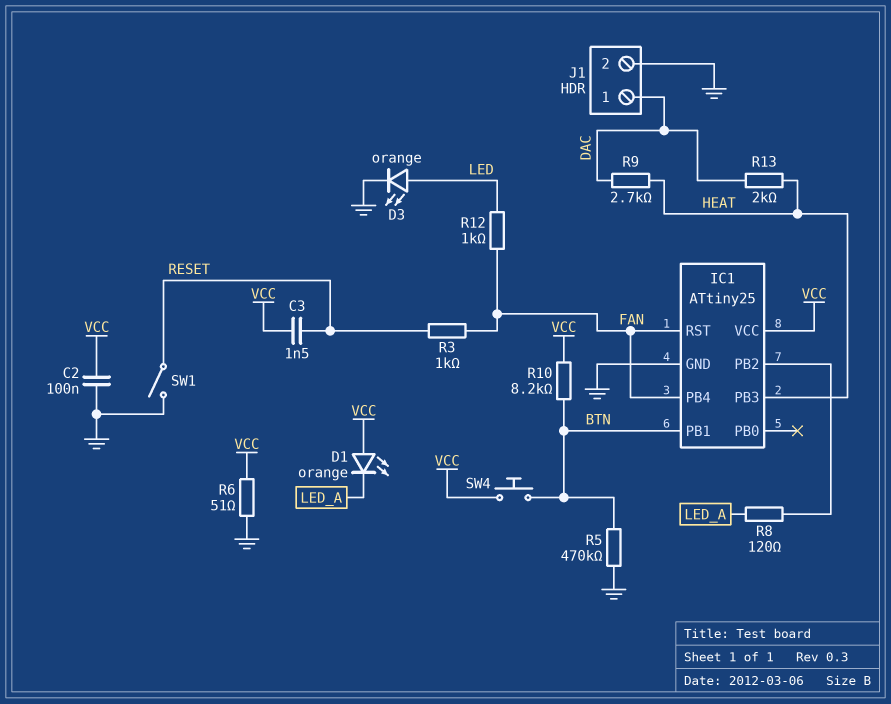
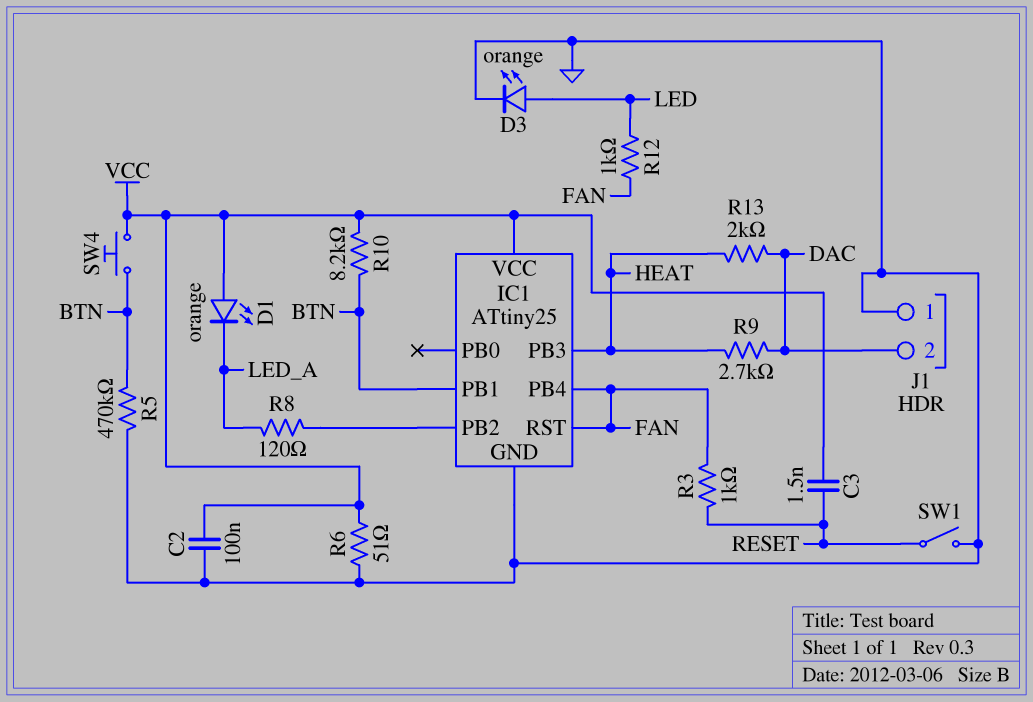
J1 pin 1: DAC -> GND
J1 pin 2: GND -> DAC

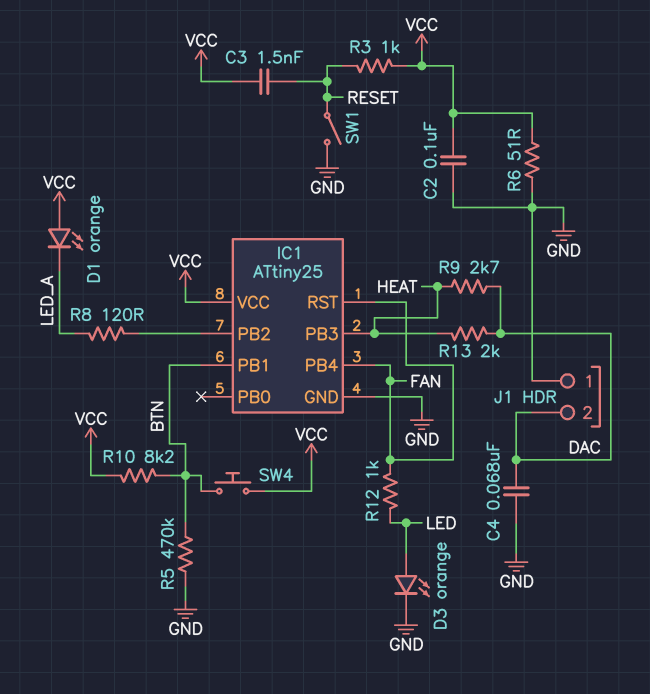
C4: none -> 68nF (DAC, GND)
R3: 1k (FAN, RESET) -> 1k (RESET, VCC)

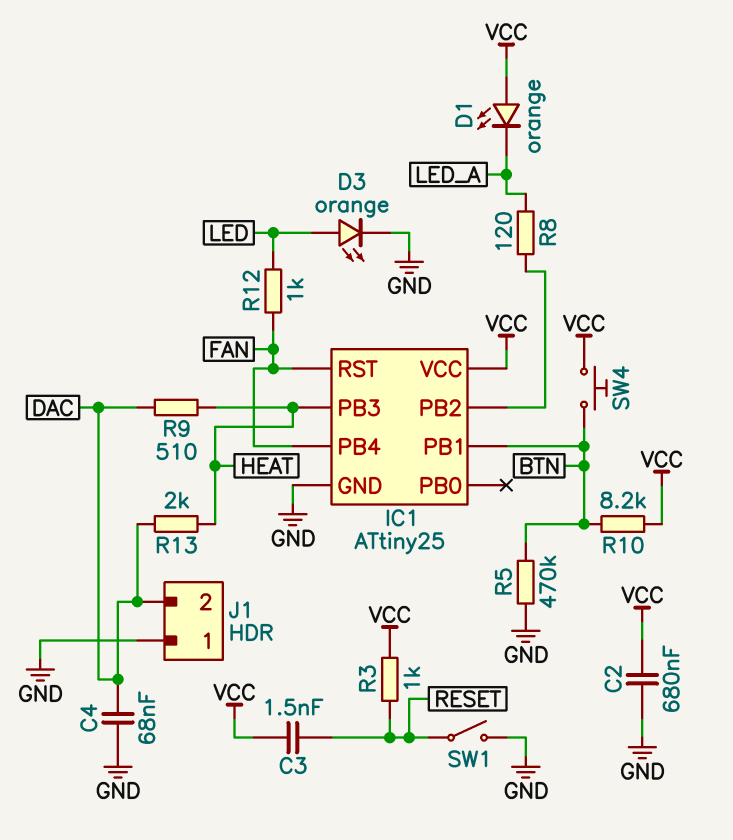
C2: 100nF (GND, VCC) -> 680nF (GND, VCC)
R6: 51 (GND, VCC) -> none
R9: 2.7k (DAC, HEAT) -> 510 (DAC, HEAT)

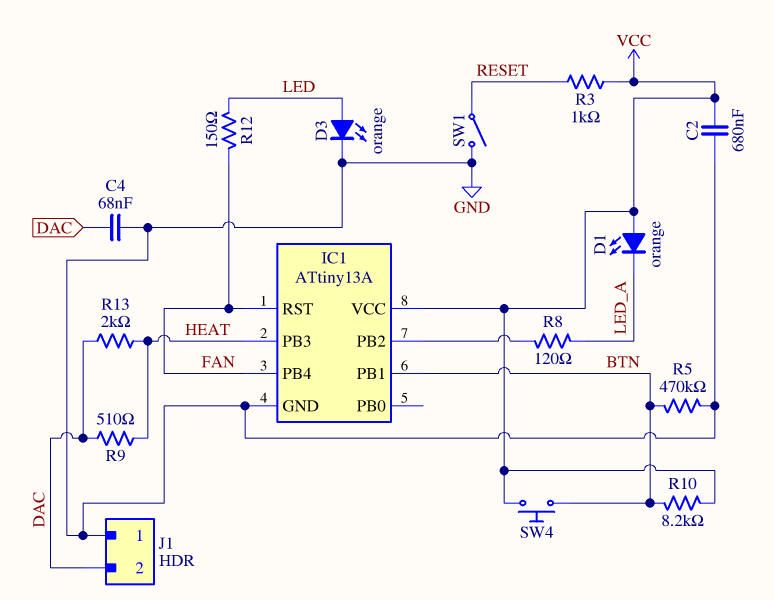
C3: 1.5nF (RESET, VCC) -> none
IC1: ATtiny25 -> ATtiny13A
R12: 1k (FAN, LED) -> 150 (FAN, LED)

